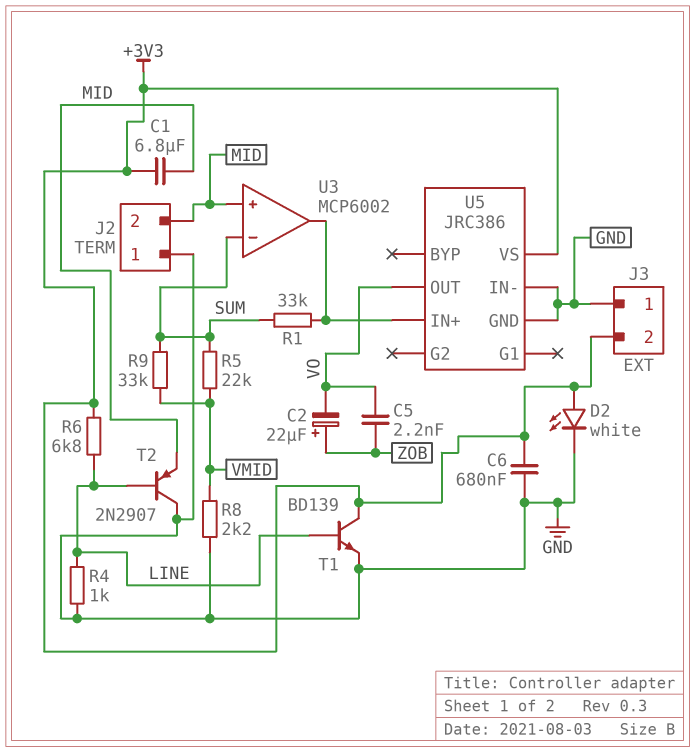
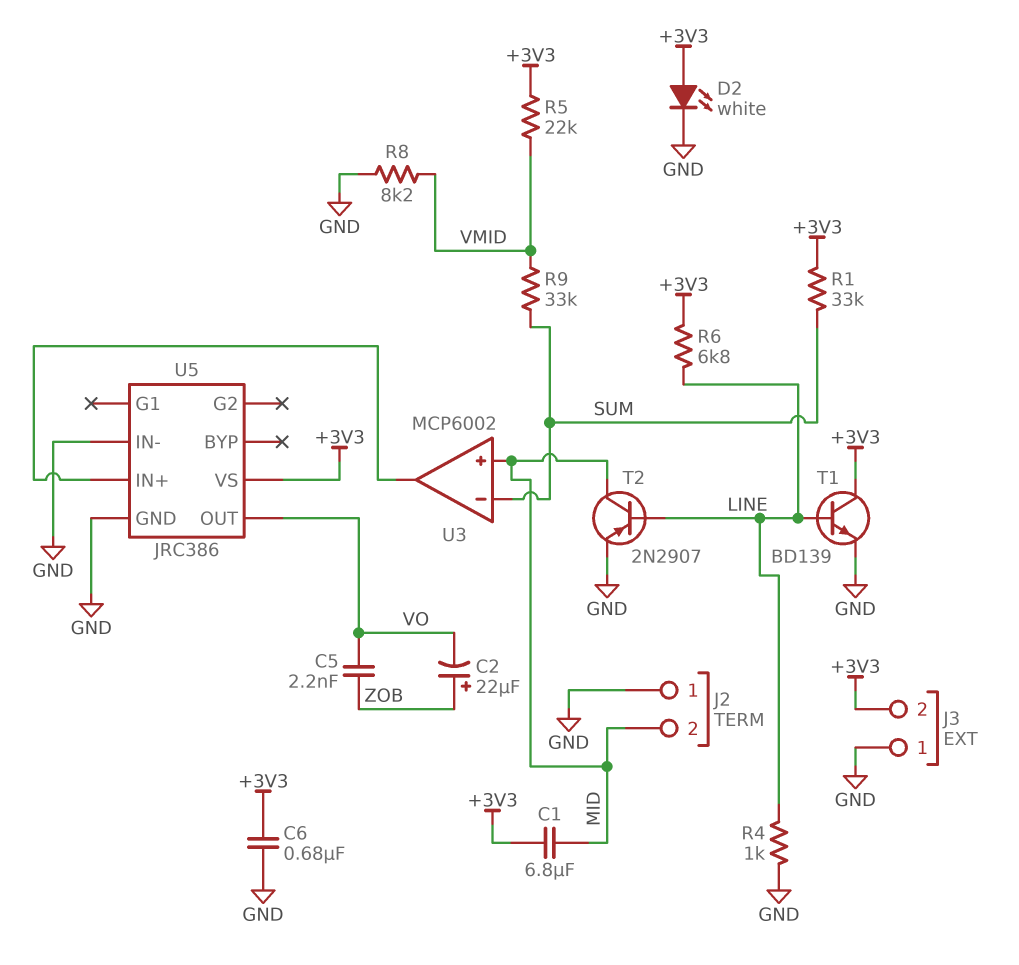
R1: 33k (SUM, U3/out) -> 33k (+3V3, SUM)
R5: 22k (SUM, VMID) -> 22k (+3V3, VMID)
R8: 2.2k (GND, VMID) -> 8.2k (GND, VMID)
T2: PNP 2N2907 (B LINE, C GND, E MID) -> PNP 2N2907 (B LINE, C MID, E GND)

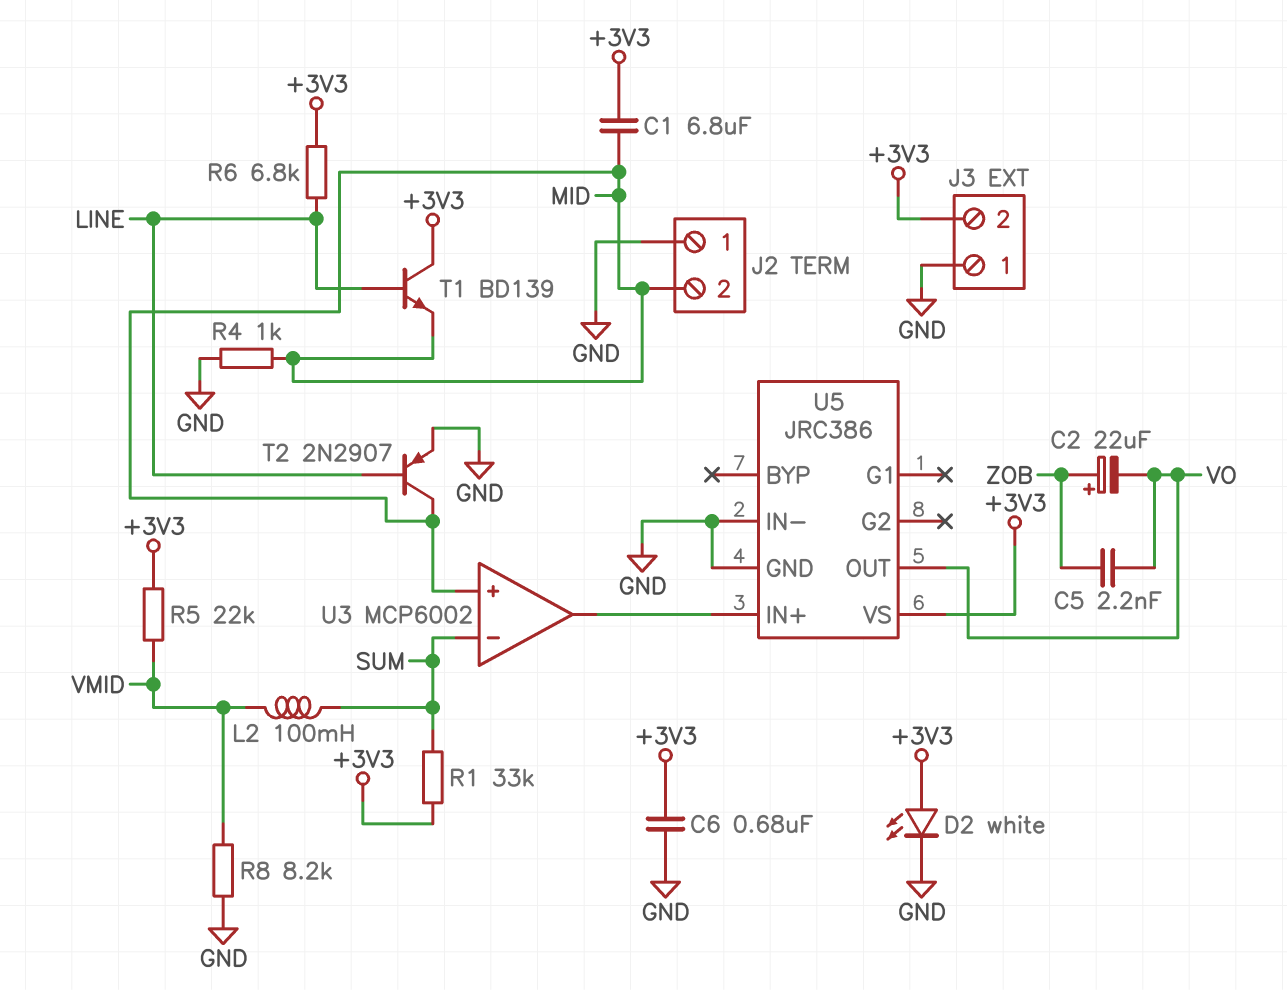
L2: none -> 100mH (SUM, VMID)
R4: 1k (GND, LINE) -> 1k (GND, MID)
R9: 33k (SUM, VMID) -> none
T1: NPN BD139 (B LINE, C +3V3, E GND) -> NPN BD139 (B LINE, C +3V3, E MID)

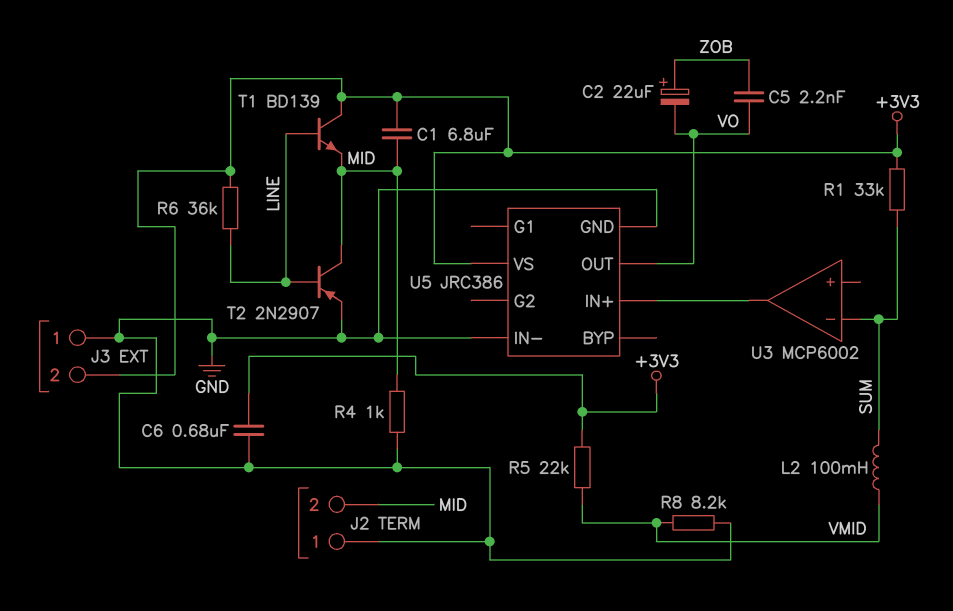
D2: LED white (A +3V3, K GND) -> none
R6: 6.8k (+3V3, LINE) -> 36k (+3V3, LINE)
U3 pin in+: MID -> none

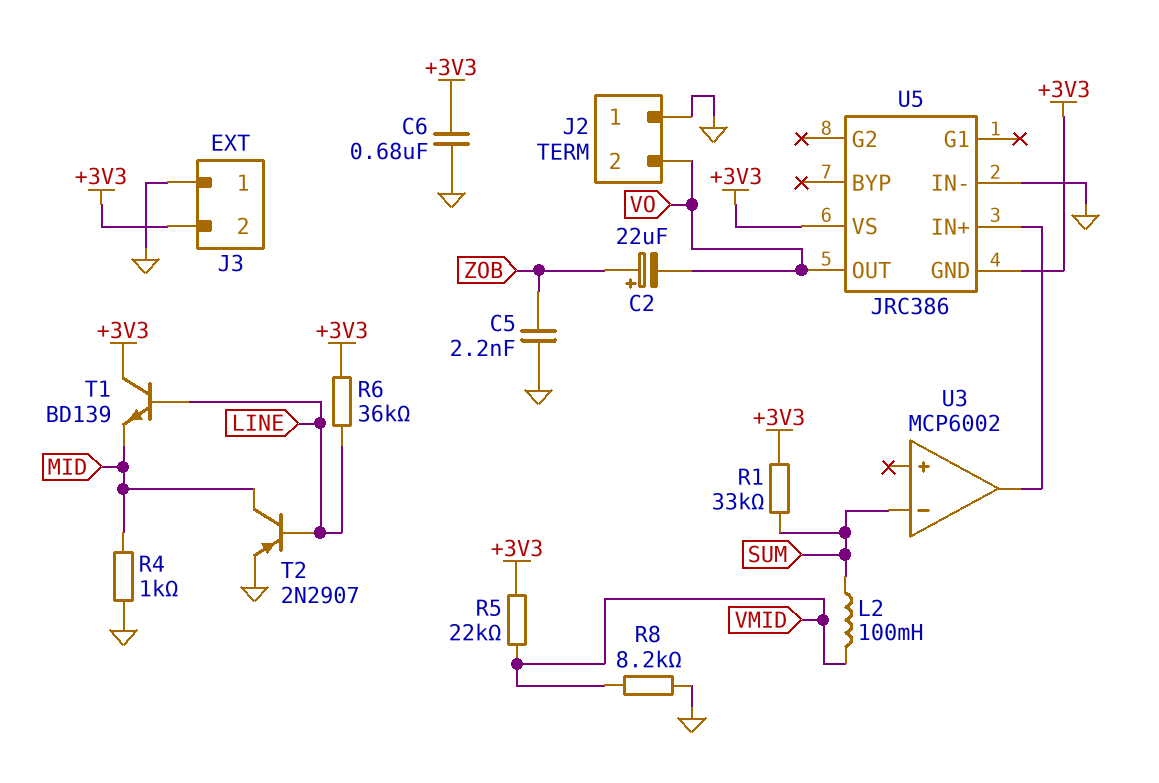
C1: 6.8uF (+3V3, MID) -> none
C5: 2.2nF (VO, ZOB) -> 2.2nF (GND, ZOB)
J2 pin 2: MID -> VO
U5 pin GND: GND -> +3V3

